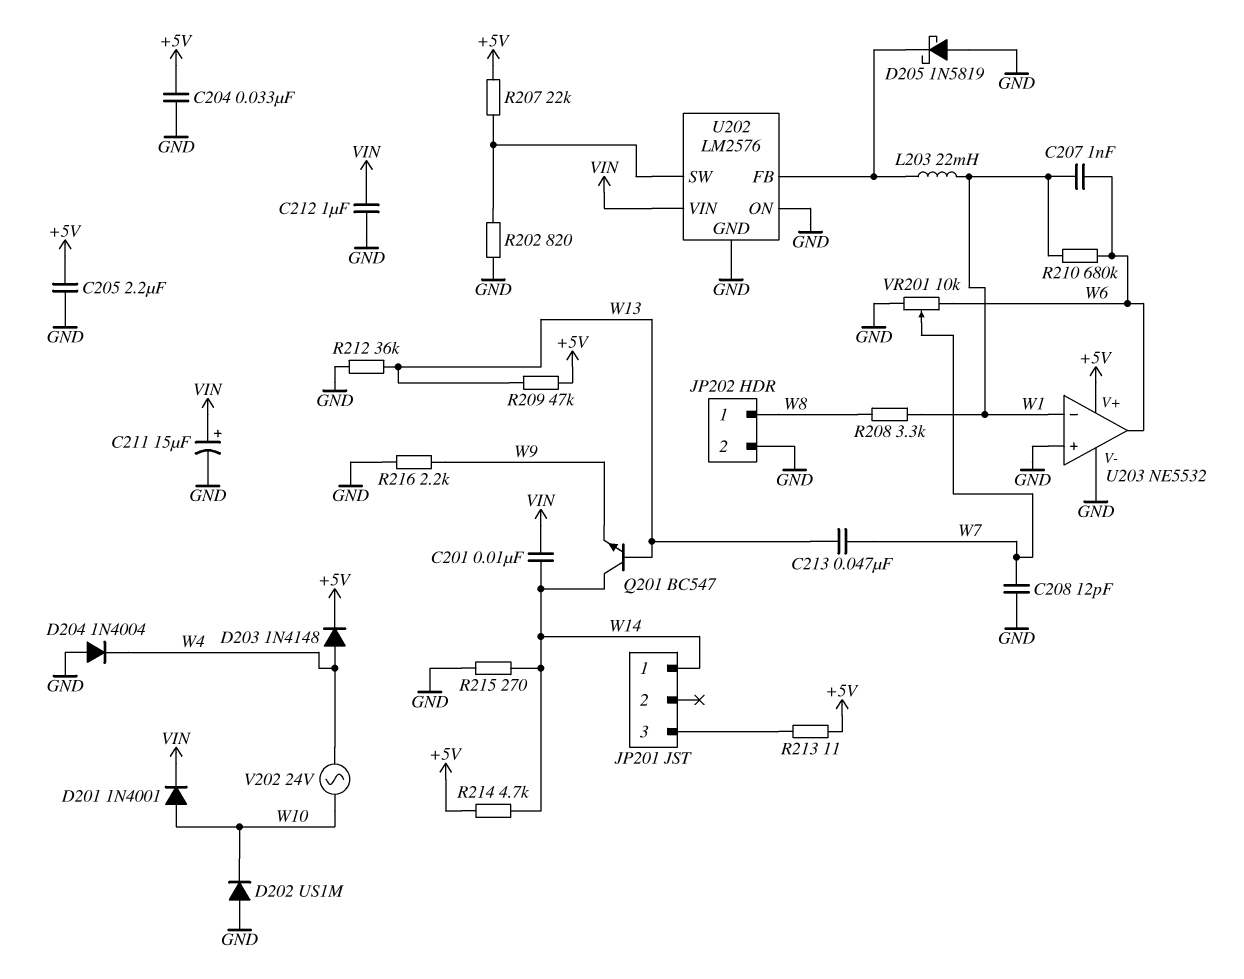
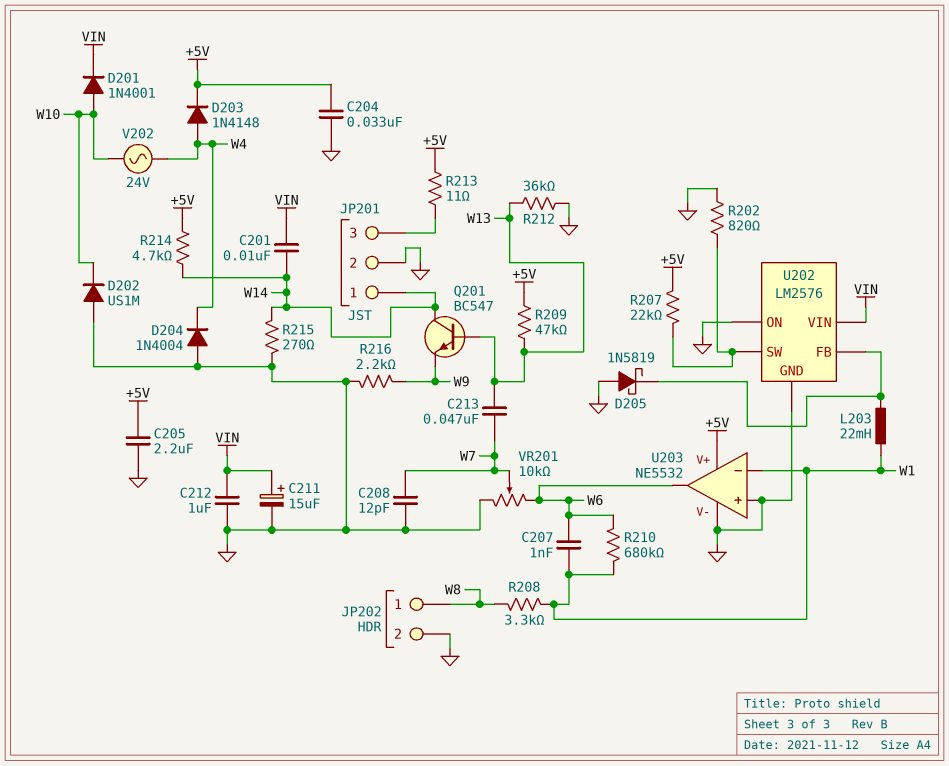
JP201 pin 2: none -> GND

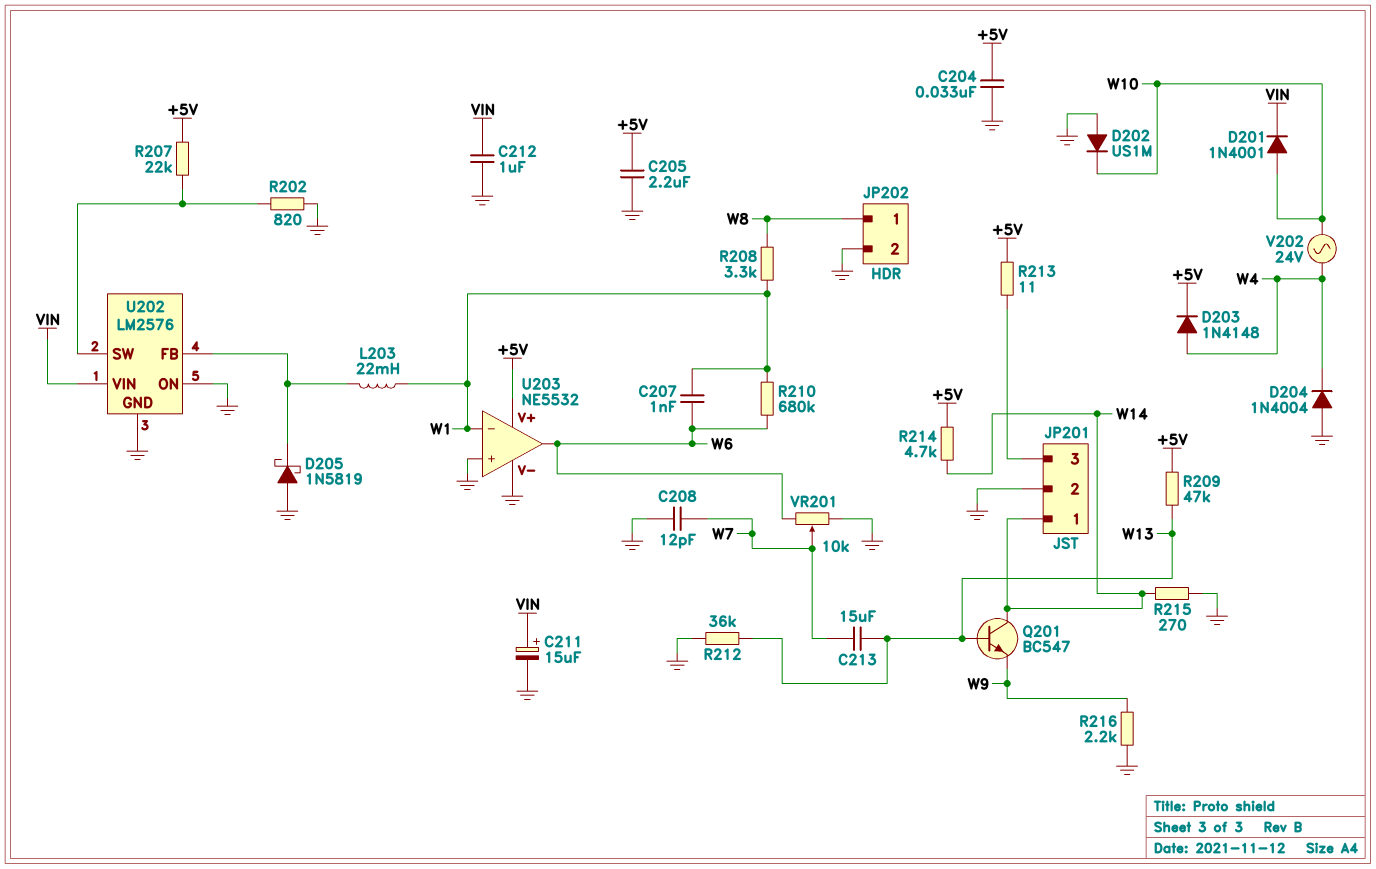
C201: 10nF (VIN, W14) -> none
C213: 47nF (W7, W13) -> 15uF (W7, W13)

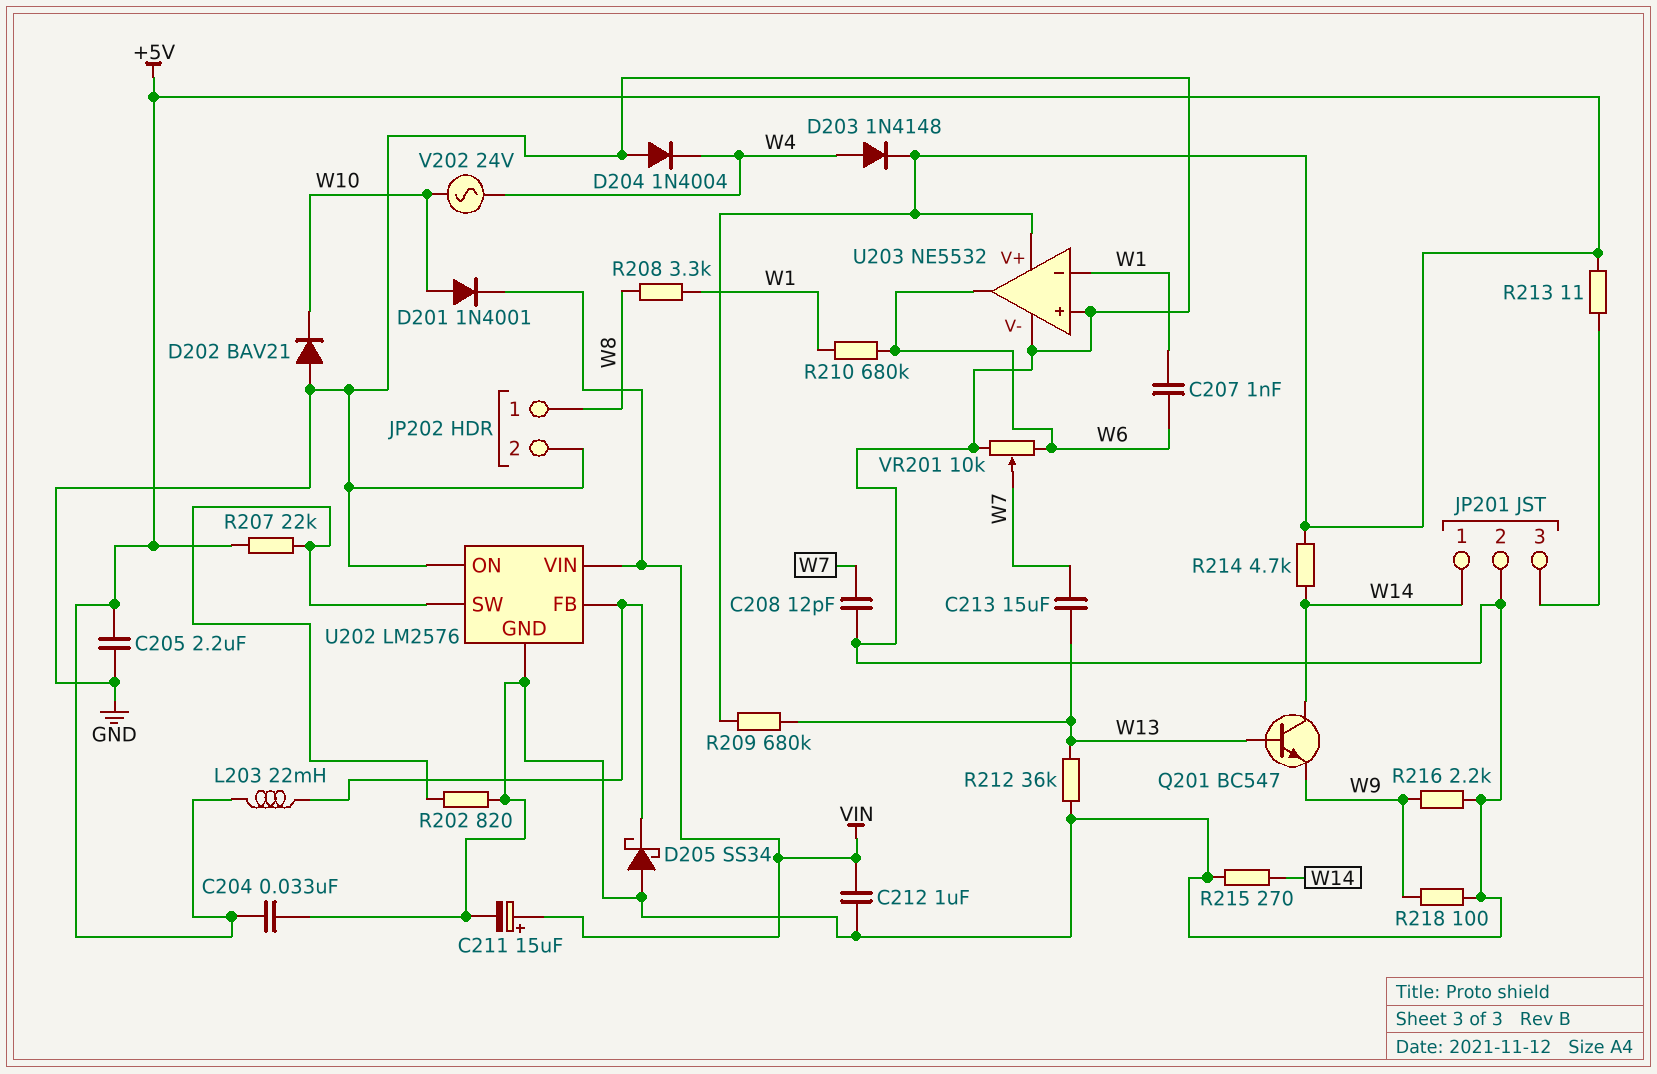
D202: diode US1M (A GND, K W10) -> diode BAV21 (A GND, K W10)
D205: schottky 1N5819 (A GND, K U202/FB) -> schottky SS34 (A GND, K U202/FB)
L203: 22mH (U202/FB, W1) -> 22mH (+5V, U202/FB)
R209: 47k (+5V, W13) -> 680k (+5V, W13)
R218: none -> 100 (GND, W9)

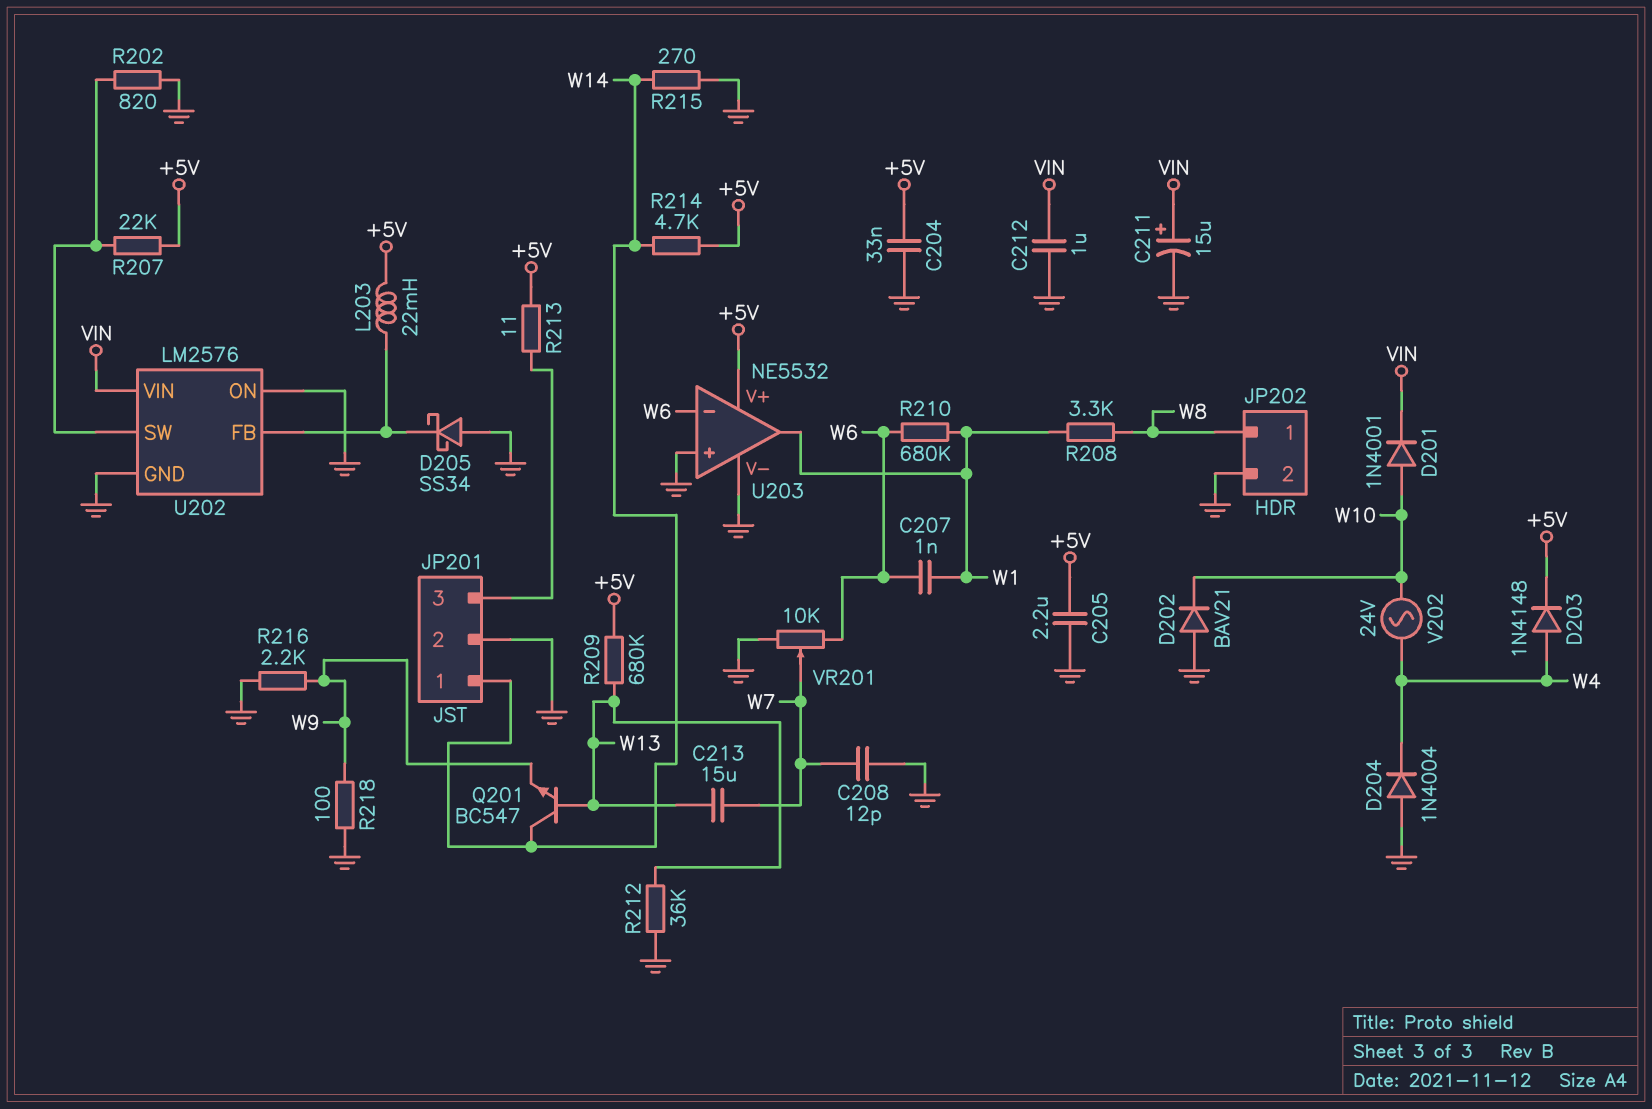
U203 pin in-: W1 -> W6
U203 pin out: W6 -> W1

